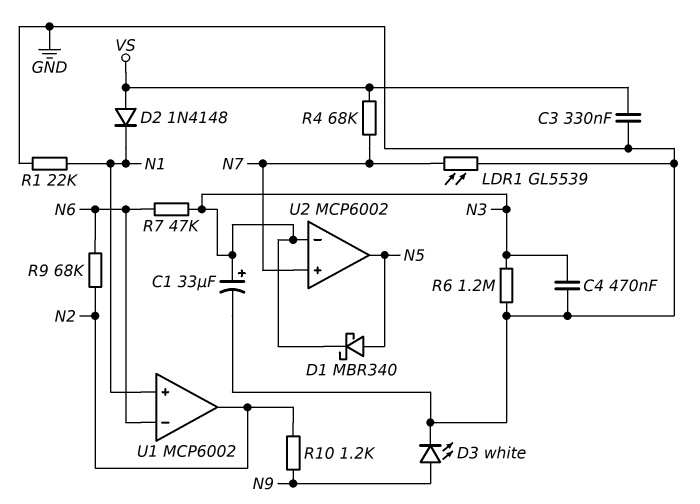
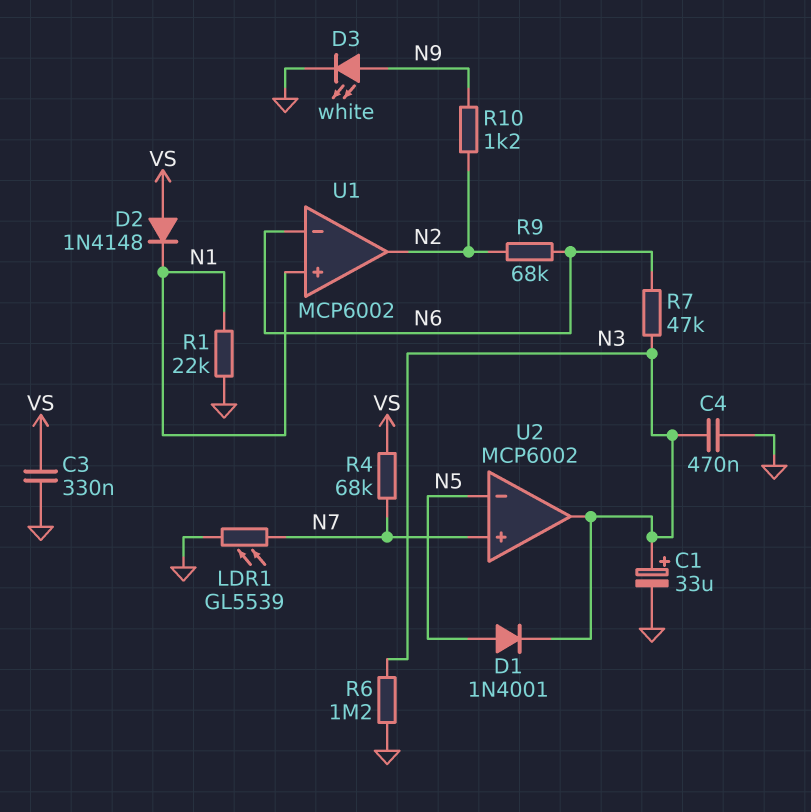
D1: schottky MBR340 (A N5, K N3) -> diode 1N4001 (A N5, K N3)
U2 pin in-: N3 -> N5
U2 pin out: N5 -> N3

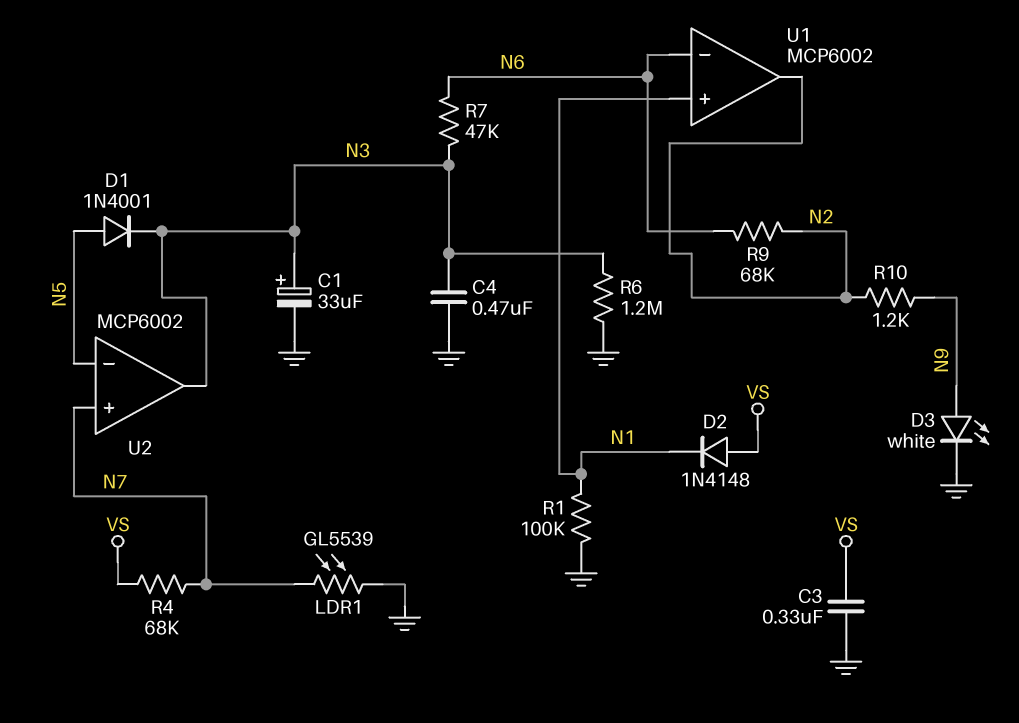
R1: 22k (GND, N1) -> 100k (GND, N1)

